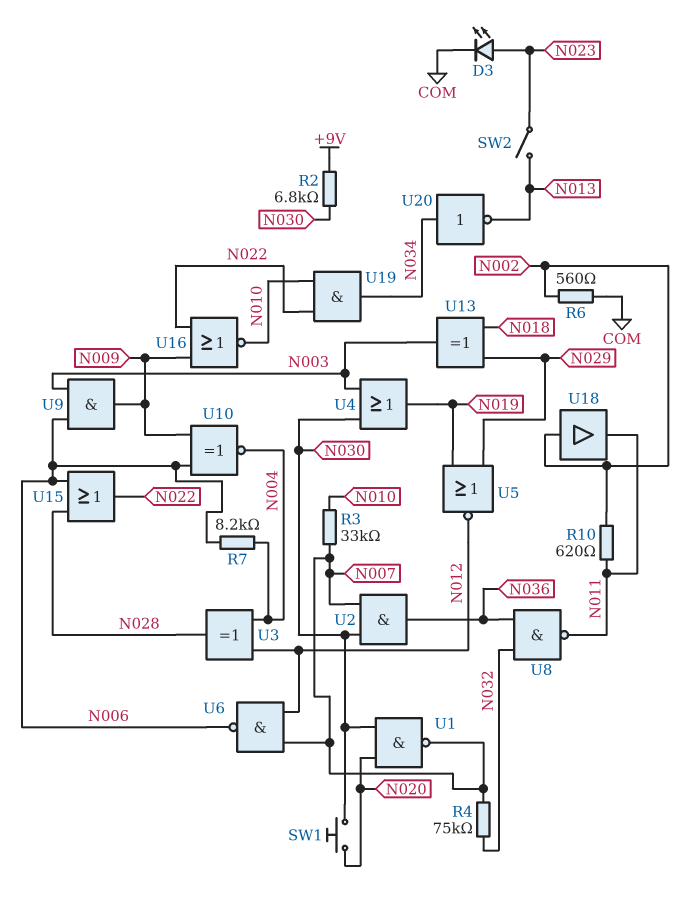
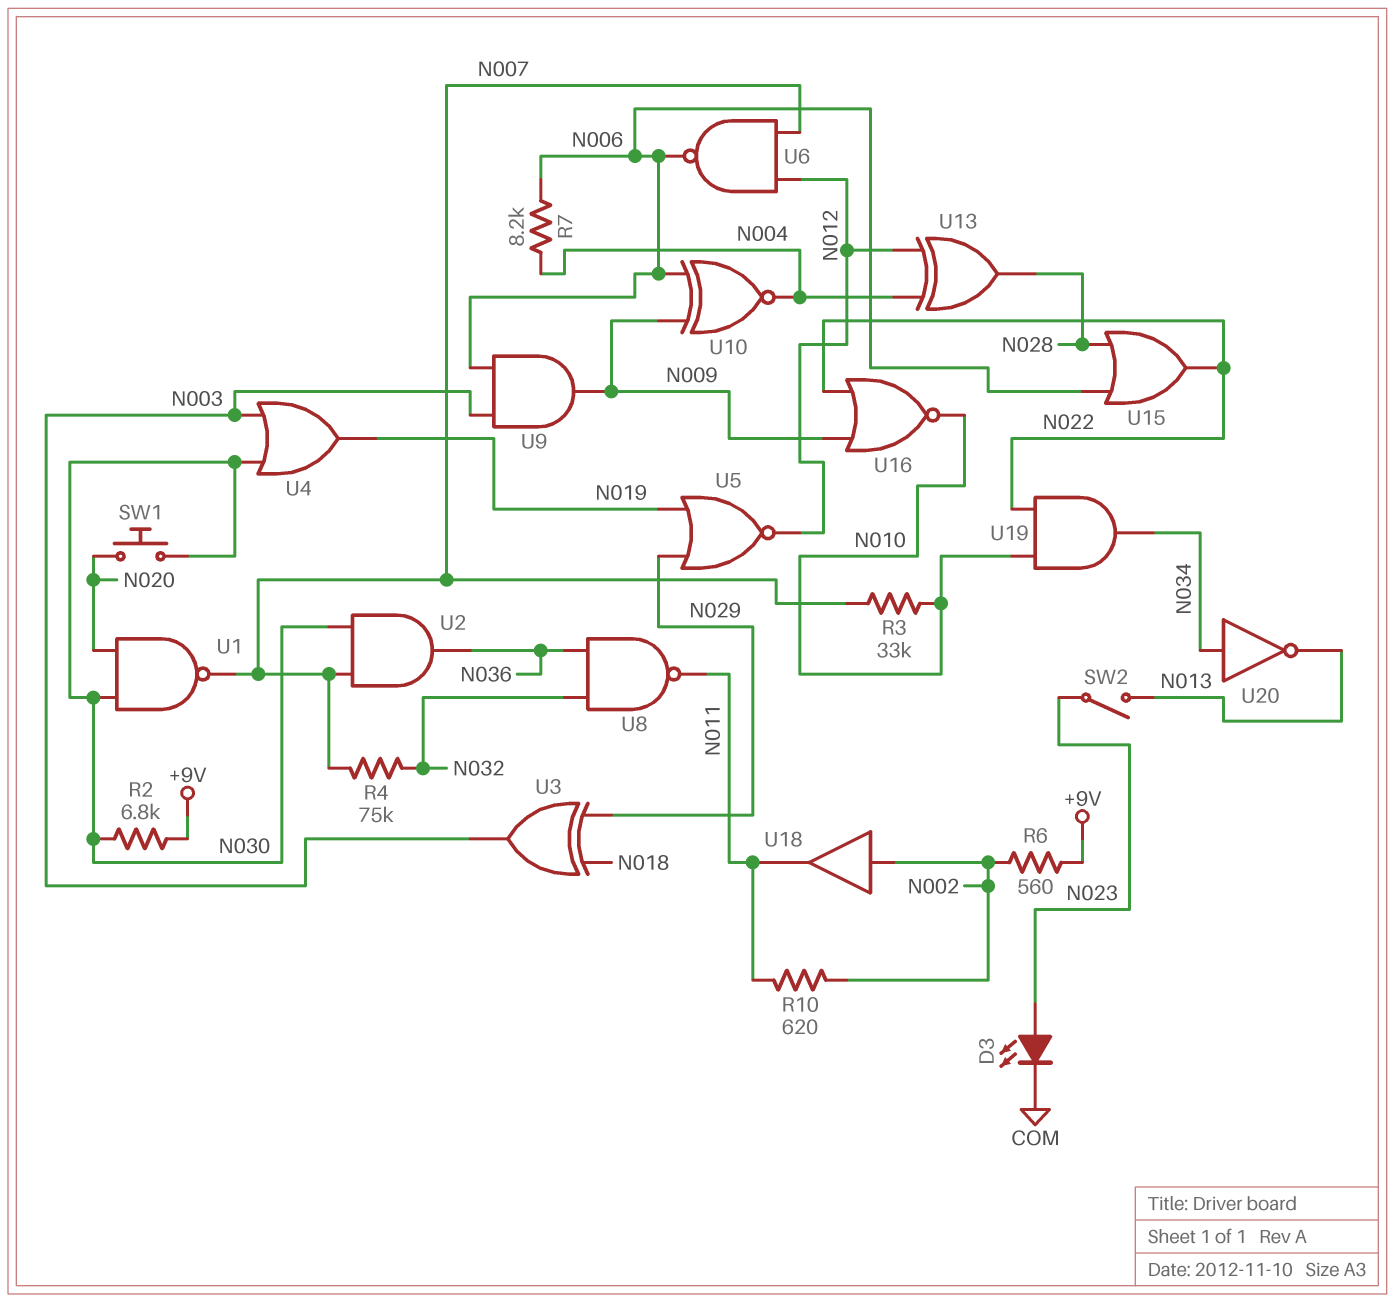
R6: 560 (COM, N002) -> 560 (+9V, N002)
U3: XOR (in N004, in N012, out N028) -> XOR (in N018, in N029, out N003)
U13: XOR (in N018, in N029, out N003) -> XOR (in N004, in N012, out N028)

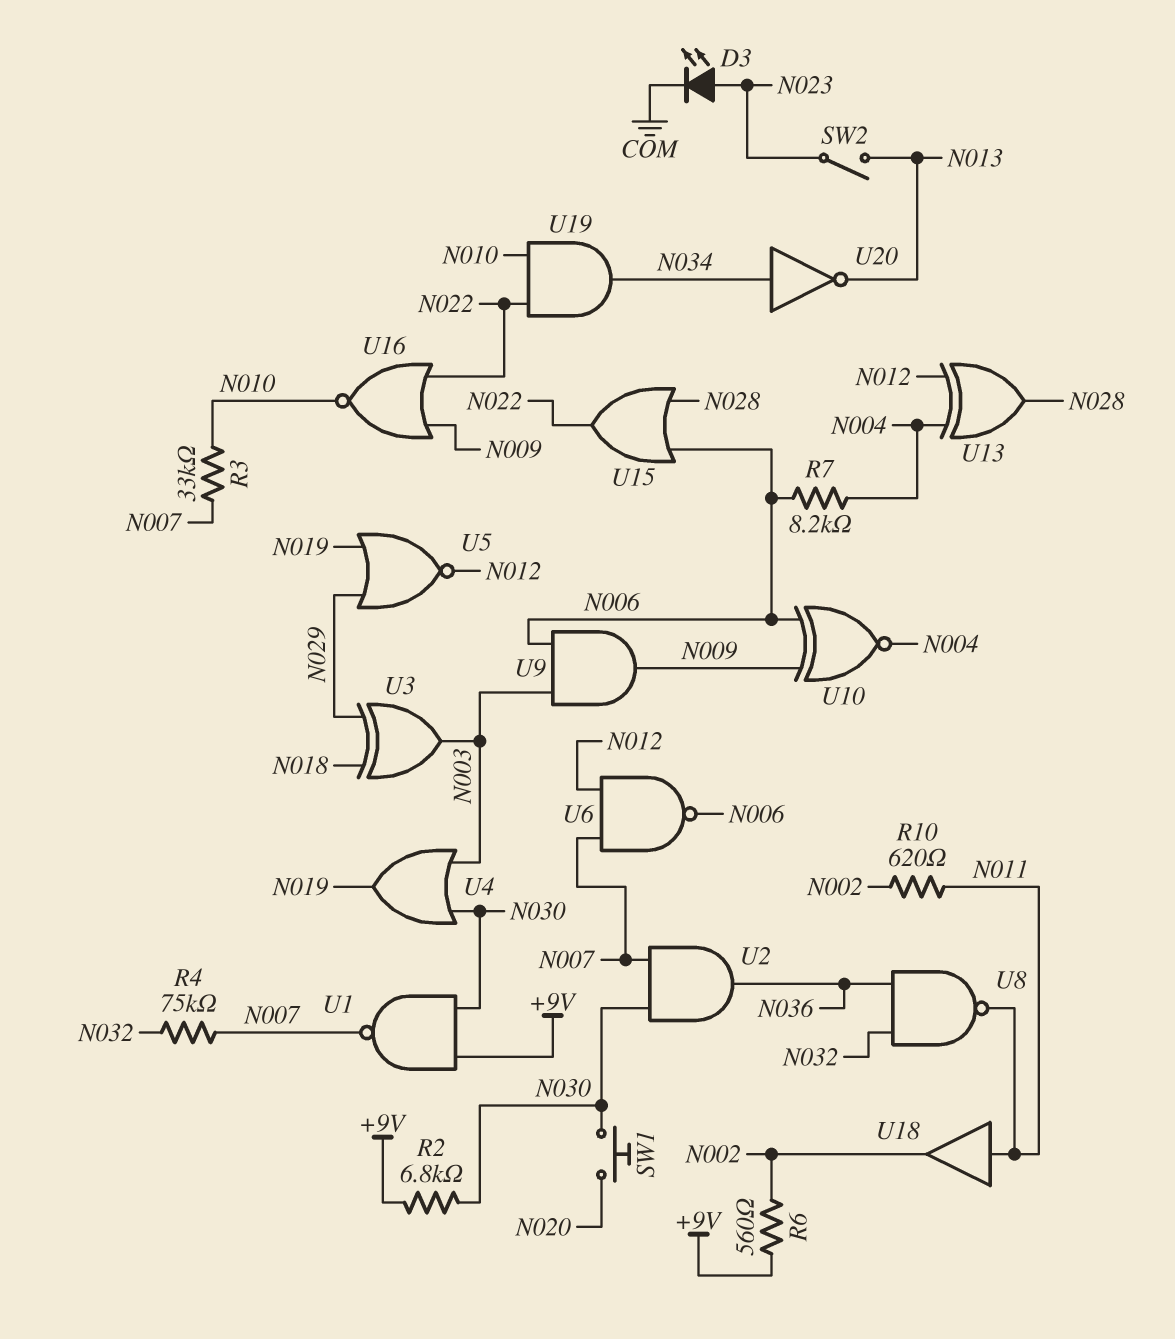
U1: NAND (in N020, in N030, out N007) -> NAND (in +9V, in N030, out N007)
U18: buffer (in N002, out N011) -> buffer (in N011, out N002)

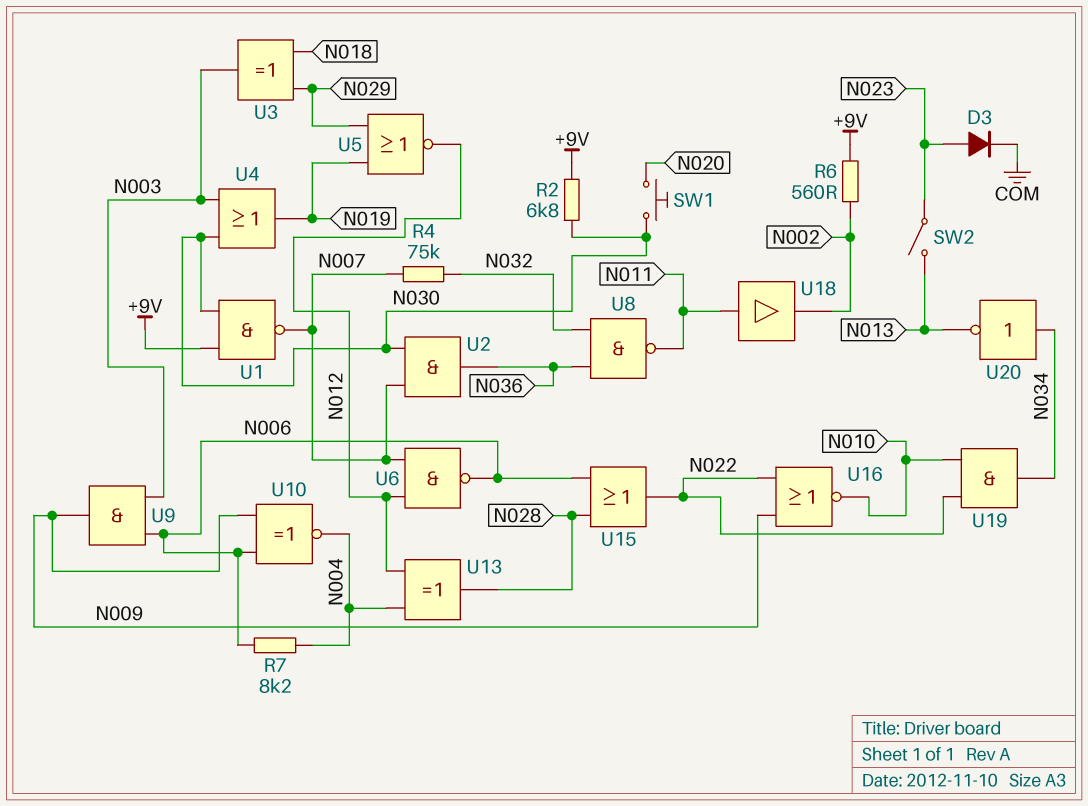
D3: LED (A N023, K COM) -> diode (A N023, K COM)
R3: 33k (N007, N010) -> none
R10: 620 (N002, N011) -> none

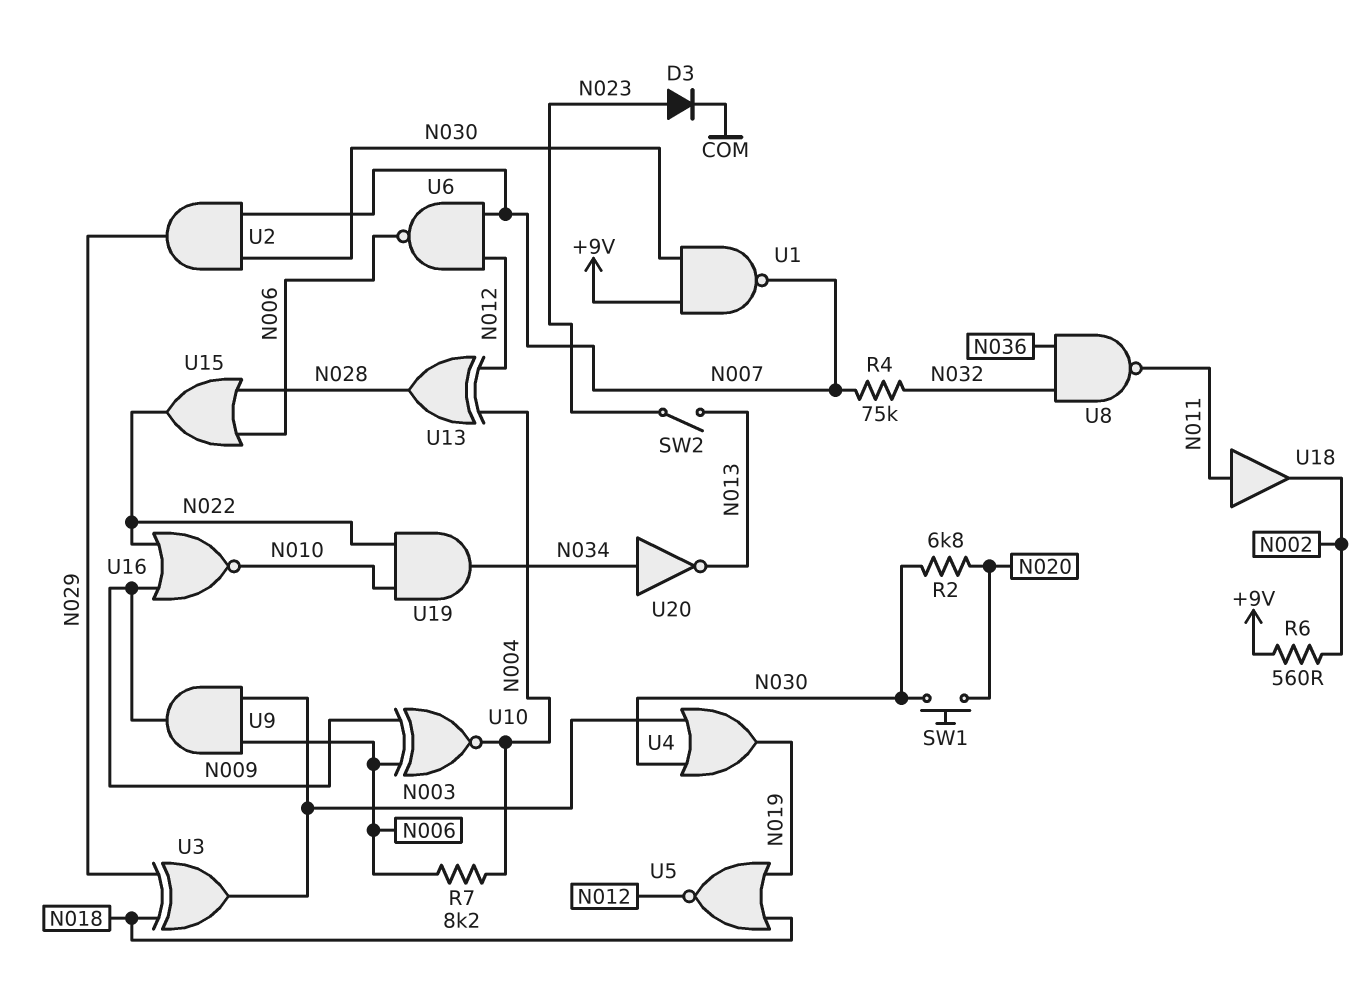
R2: 6.8k (+9V, N030) -> 6.8k (N020, N030)
U2: AND (in N007, in N030, out N036) -> AND (in N007, in N030, out N029)
U5: NOR (in N019, in N029, out N012) -> NOR (in N018, in N019, out N012)

